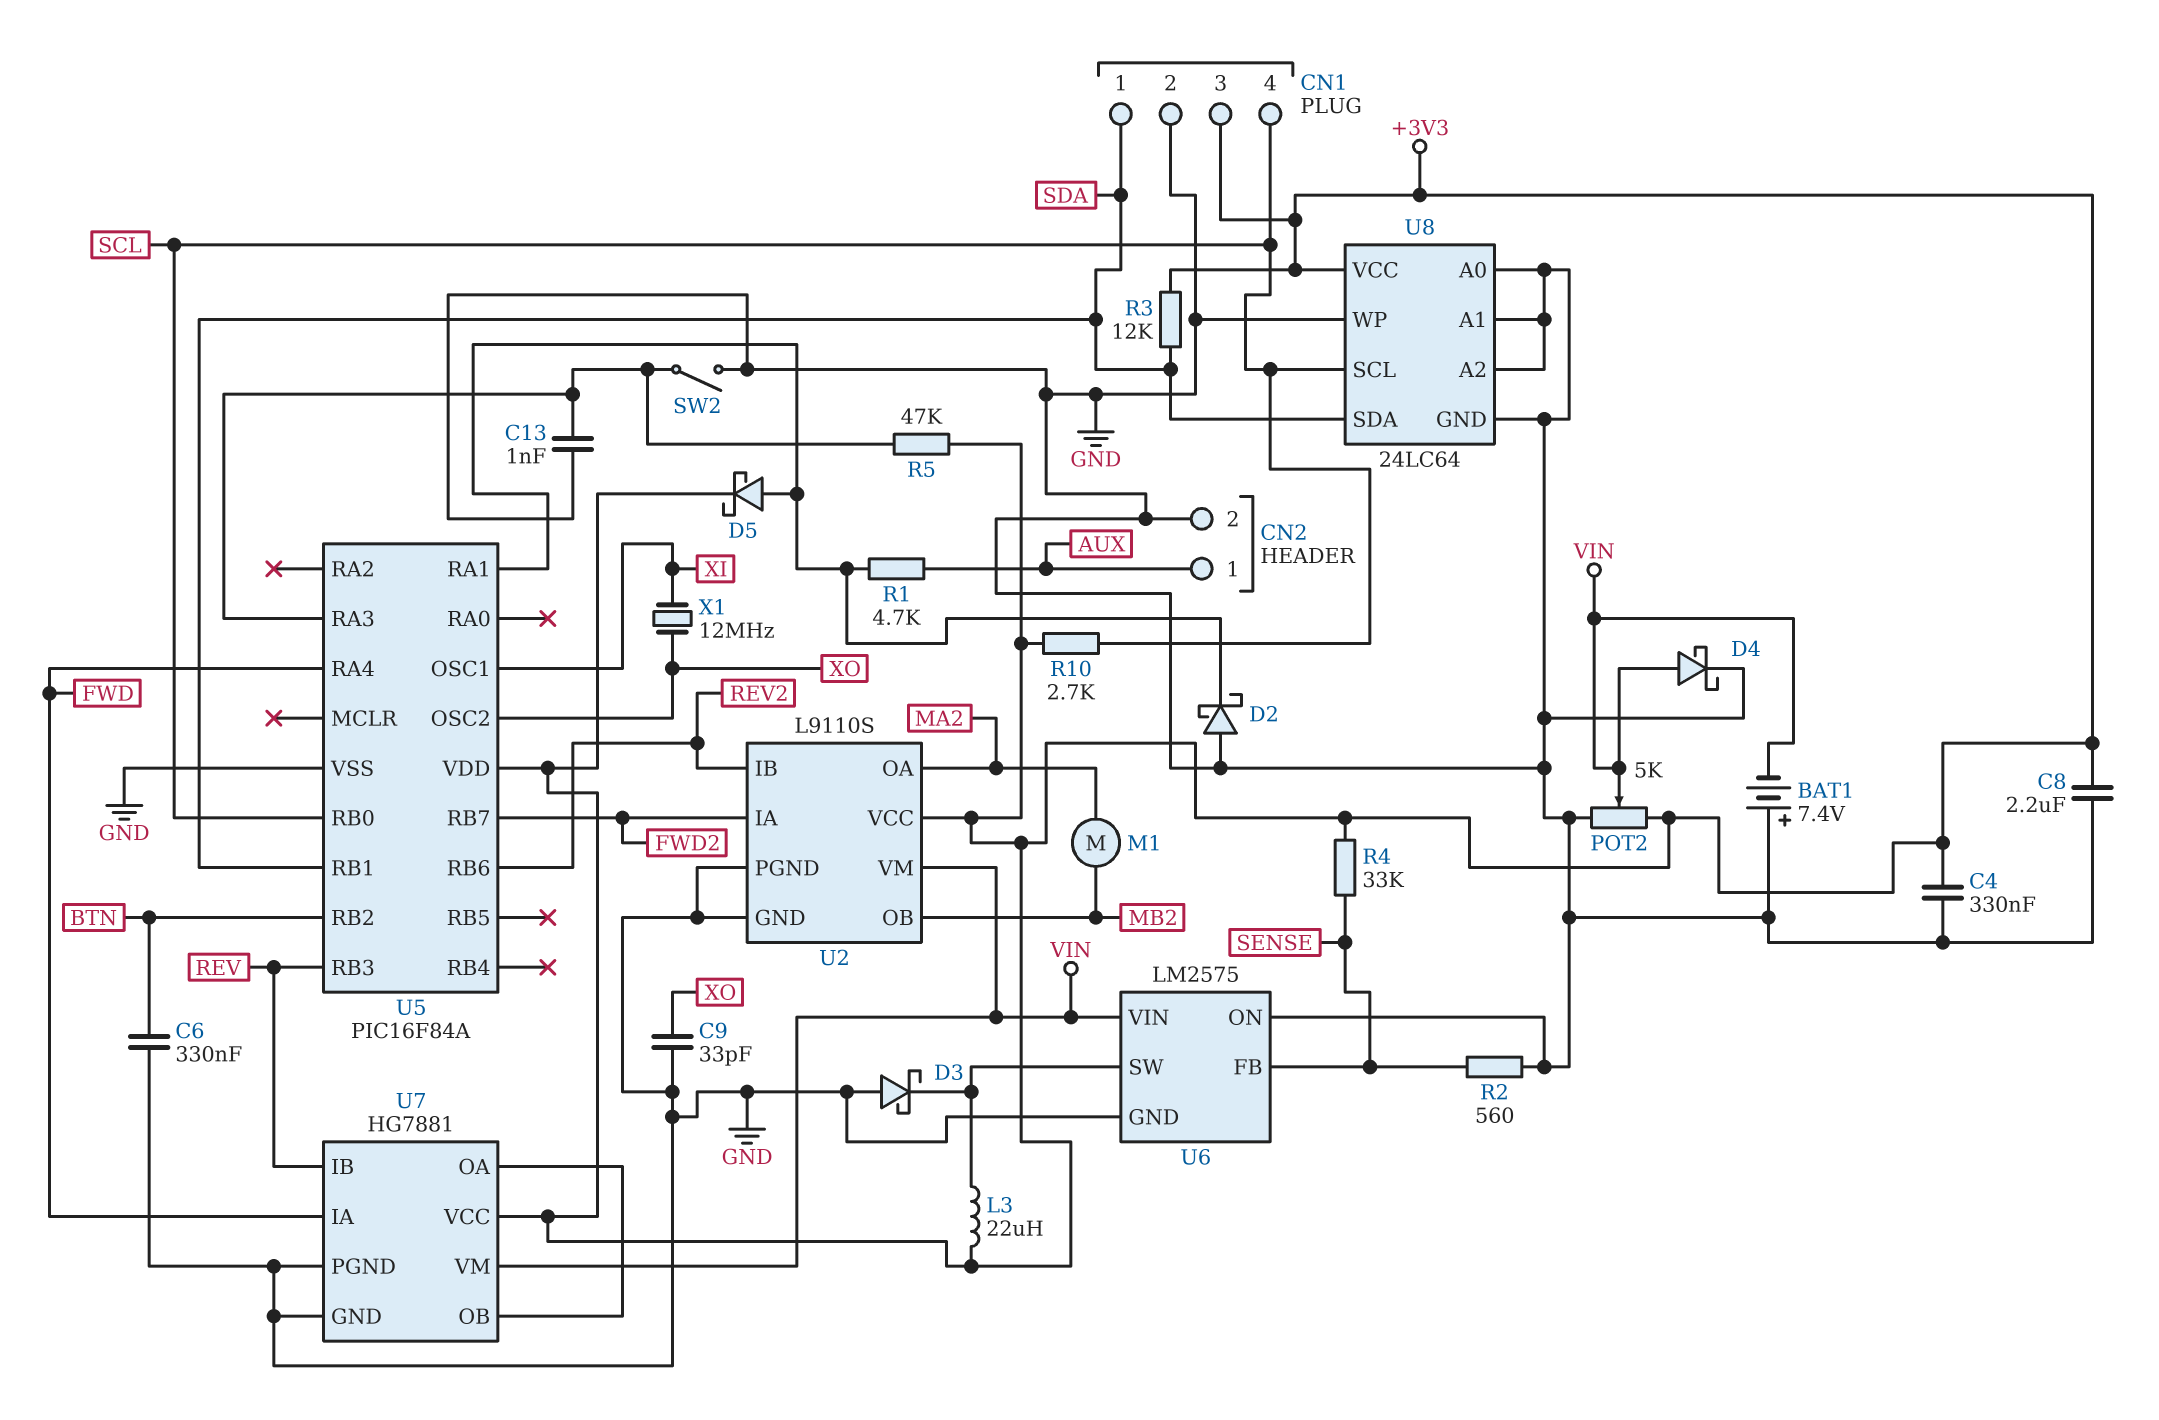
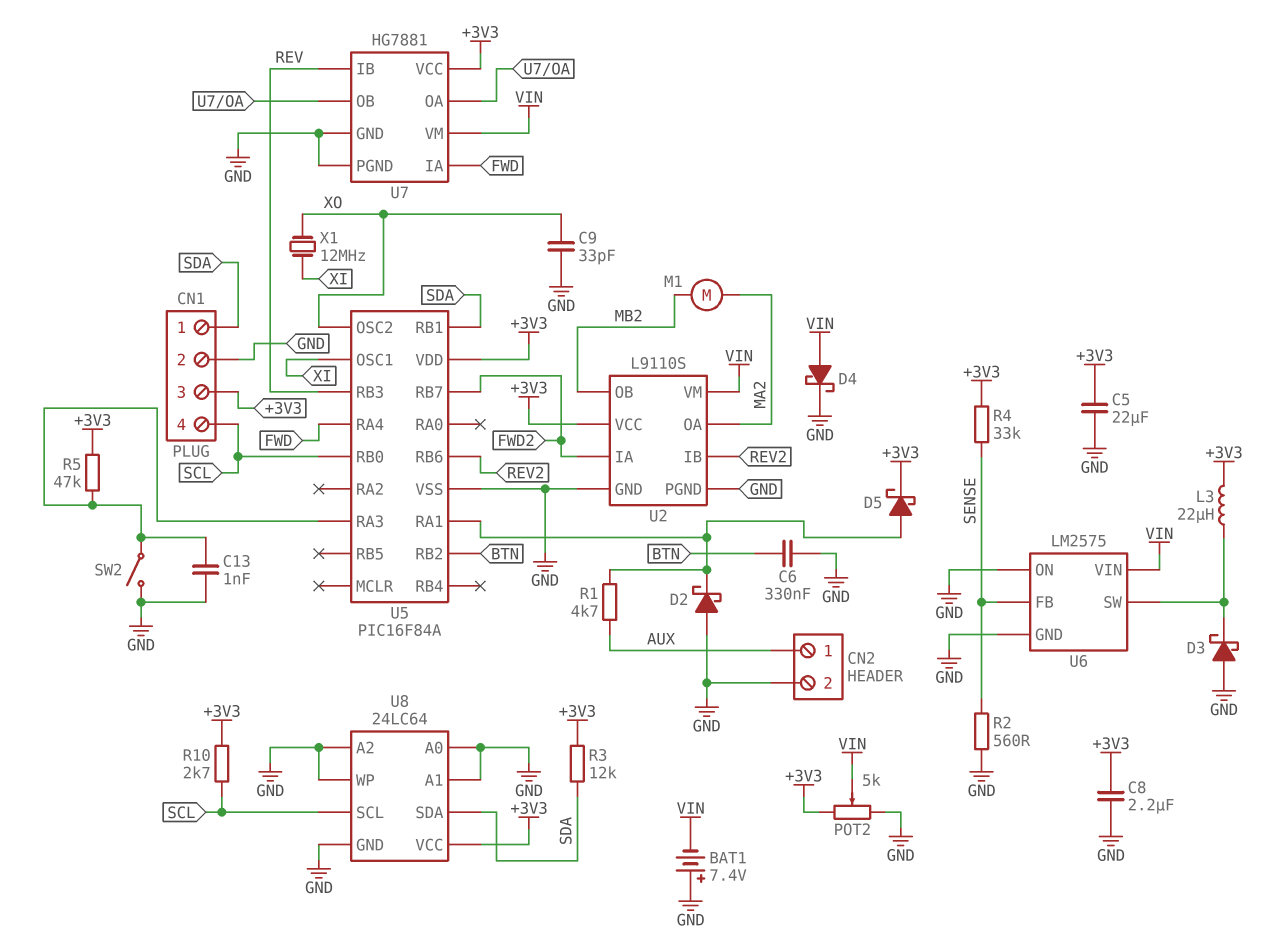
C4: 330nF (+3V3, GND) -> none
C5: none -> 22uF (+3V3, GND)

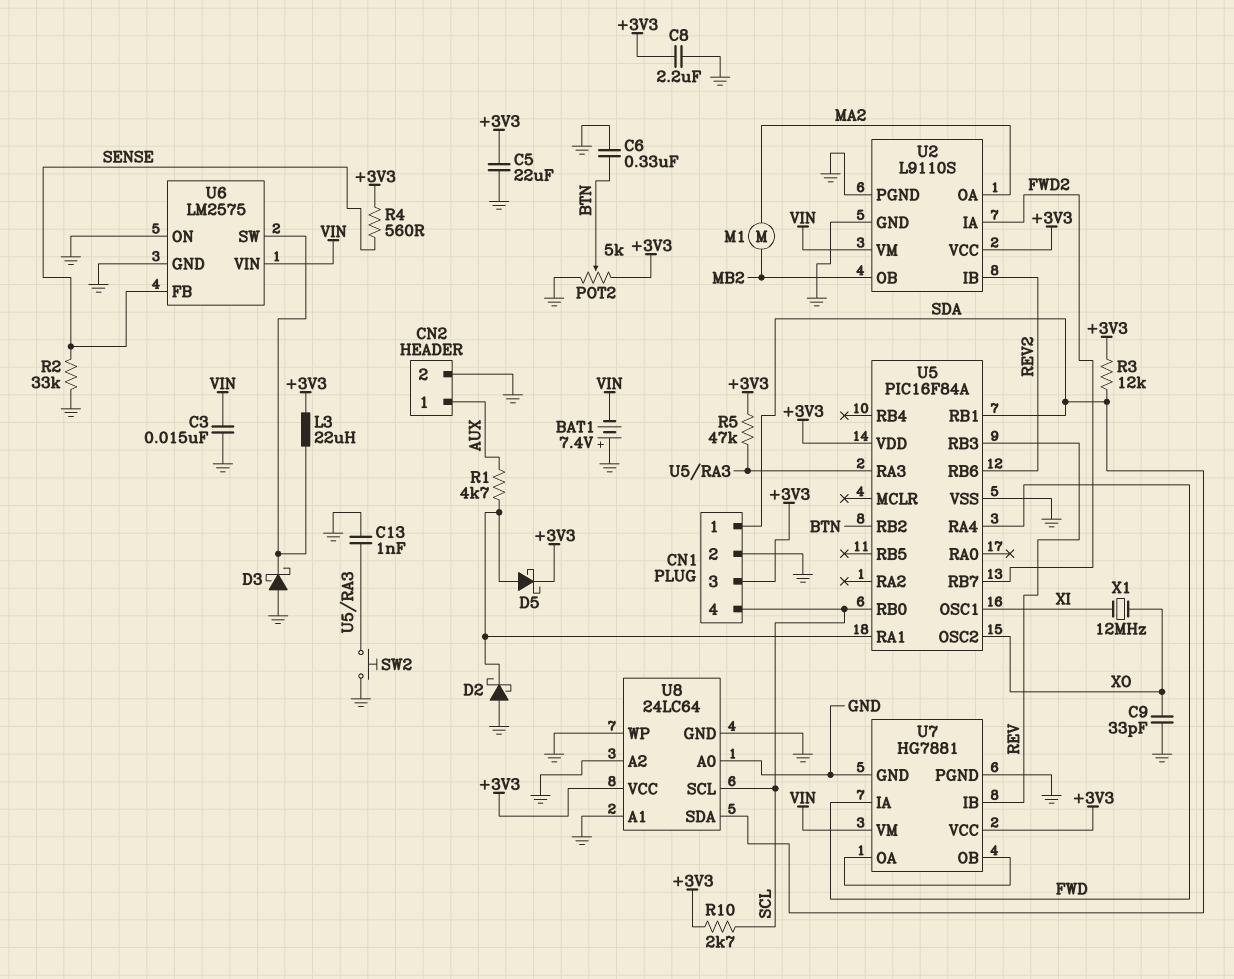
C3: none -> 15nF (GND, VIN)
D4: schottky (A VIN, K GND) -> none
POT2: 5k (+3V3, GND, wiper VIN) -> 5k (+3V3, GND, wiper BTN)
R2: 560 (GND, SENSE) -> 33k (GND, SENSE)
R4: 33k (+3V3, SENSE) -> 560 (+3V3, SENSE)
SW2: switch (GND, U5/RA3) -> button (GND, U5/RA3)

